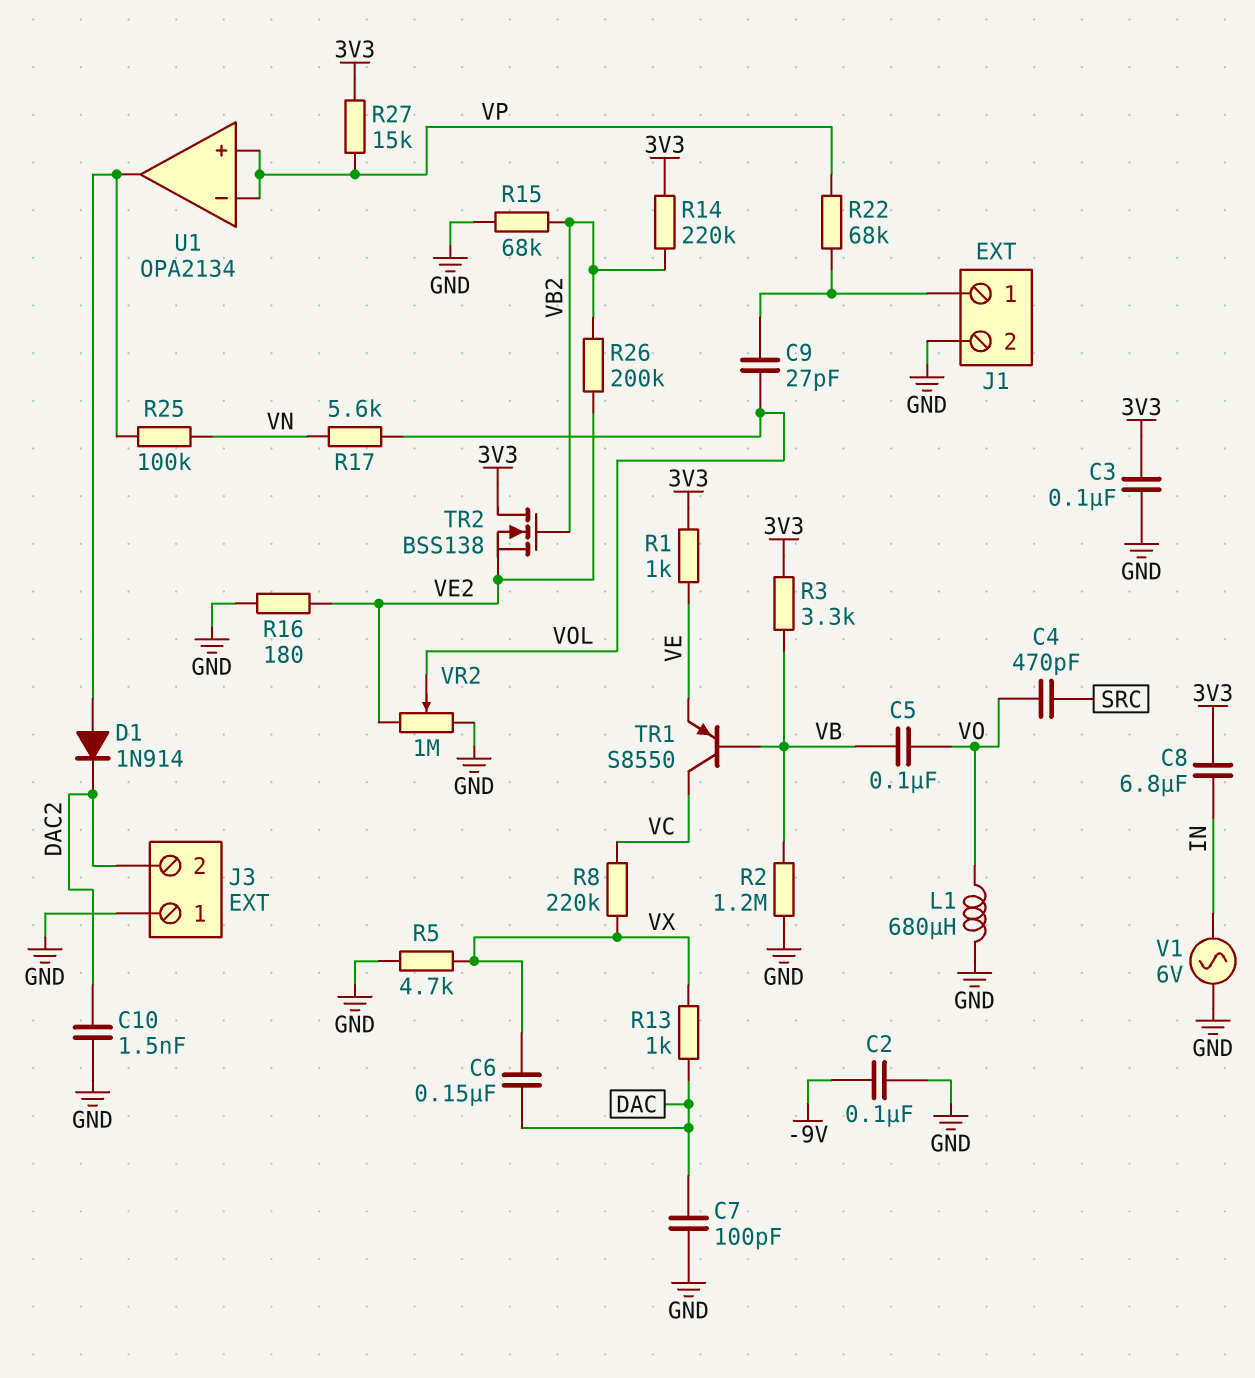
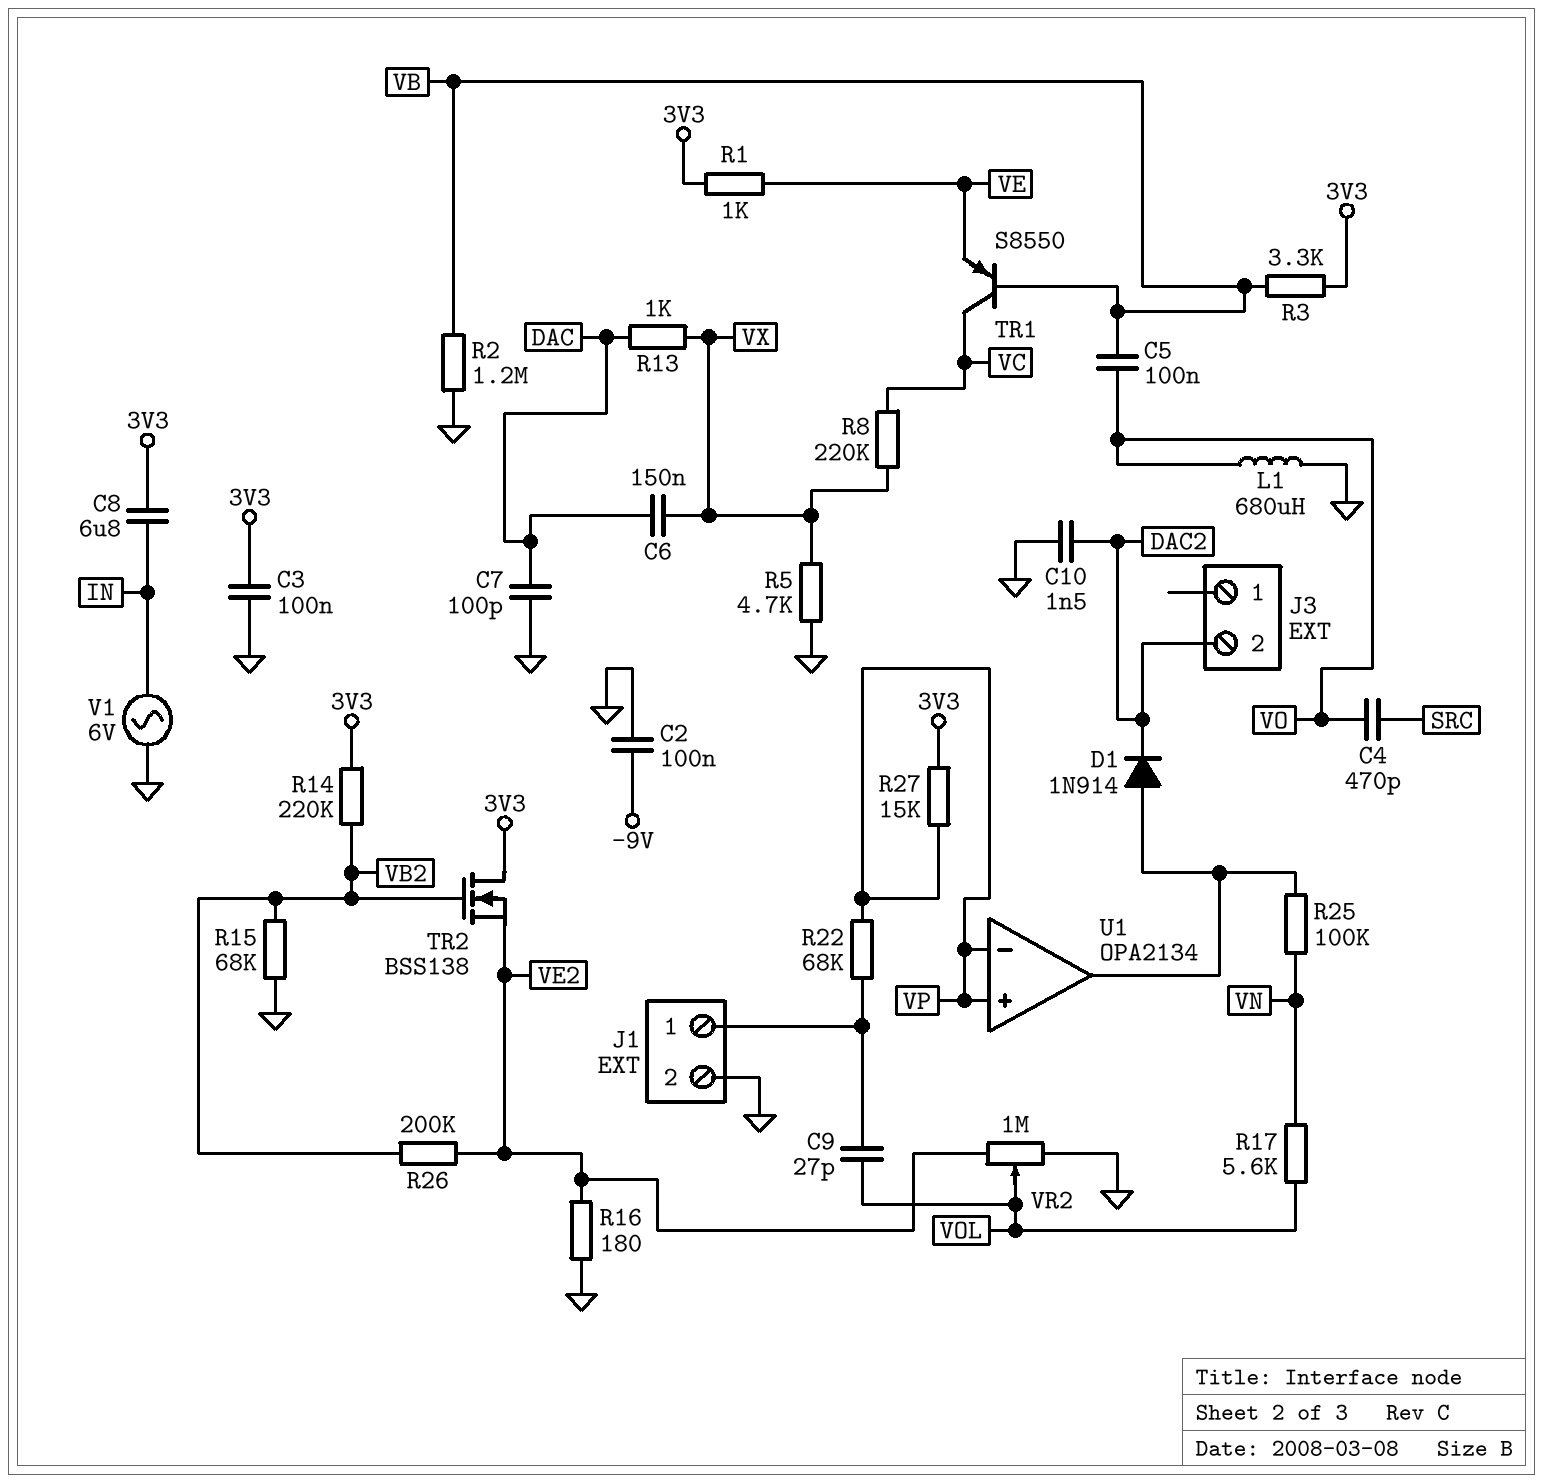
J3 pin 1: GND -> none

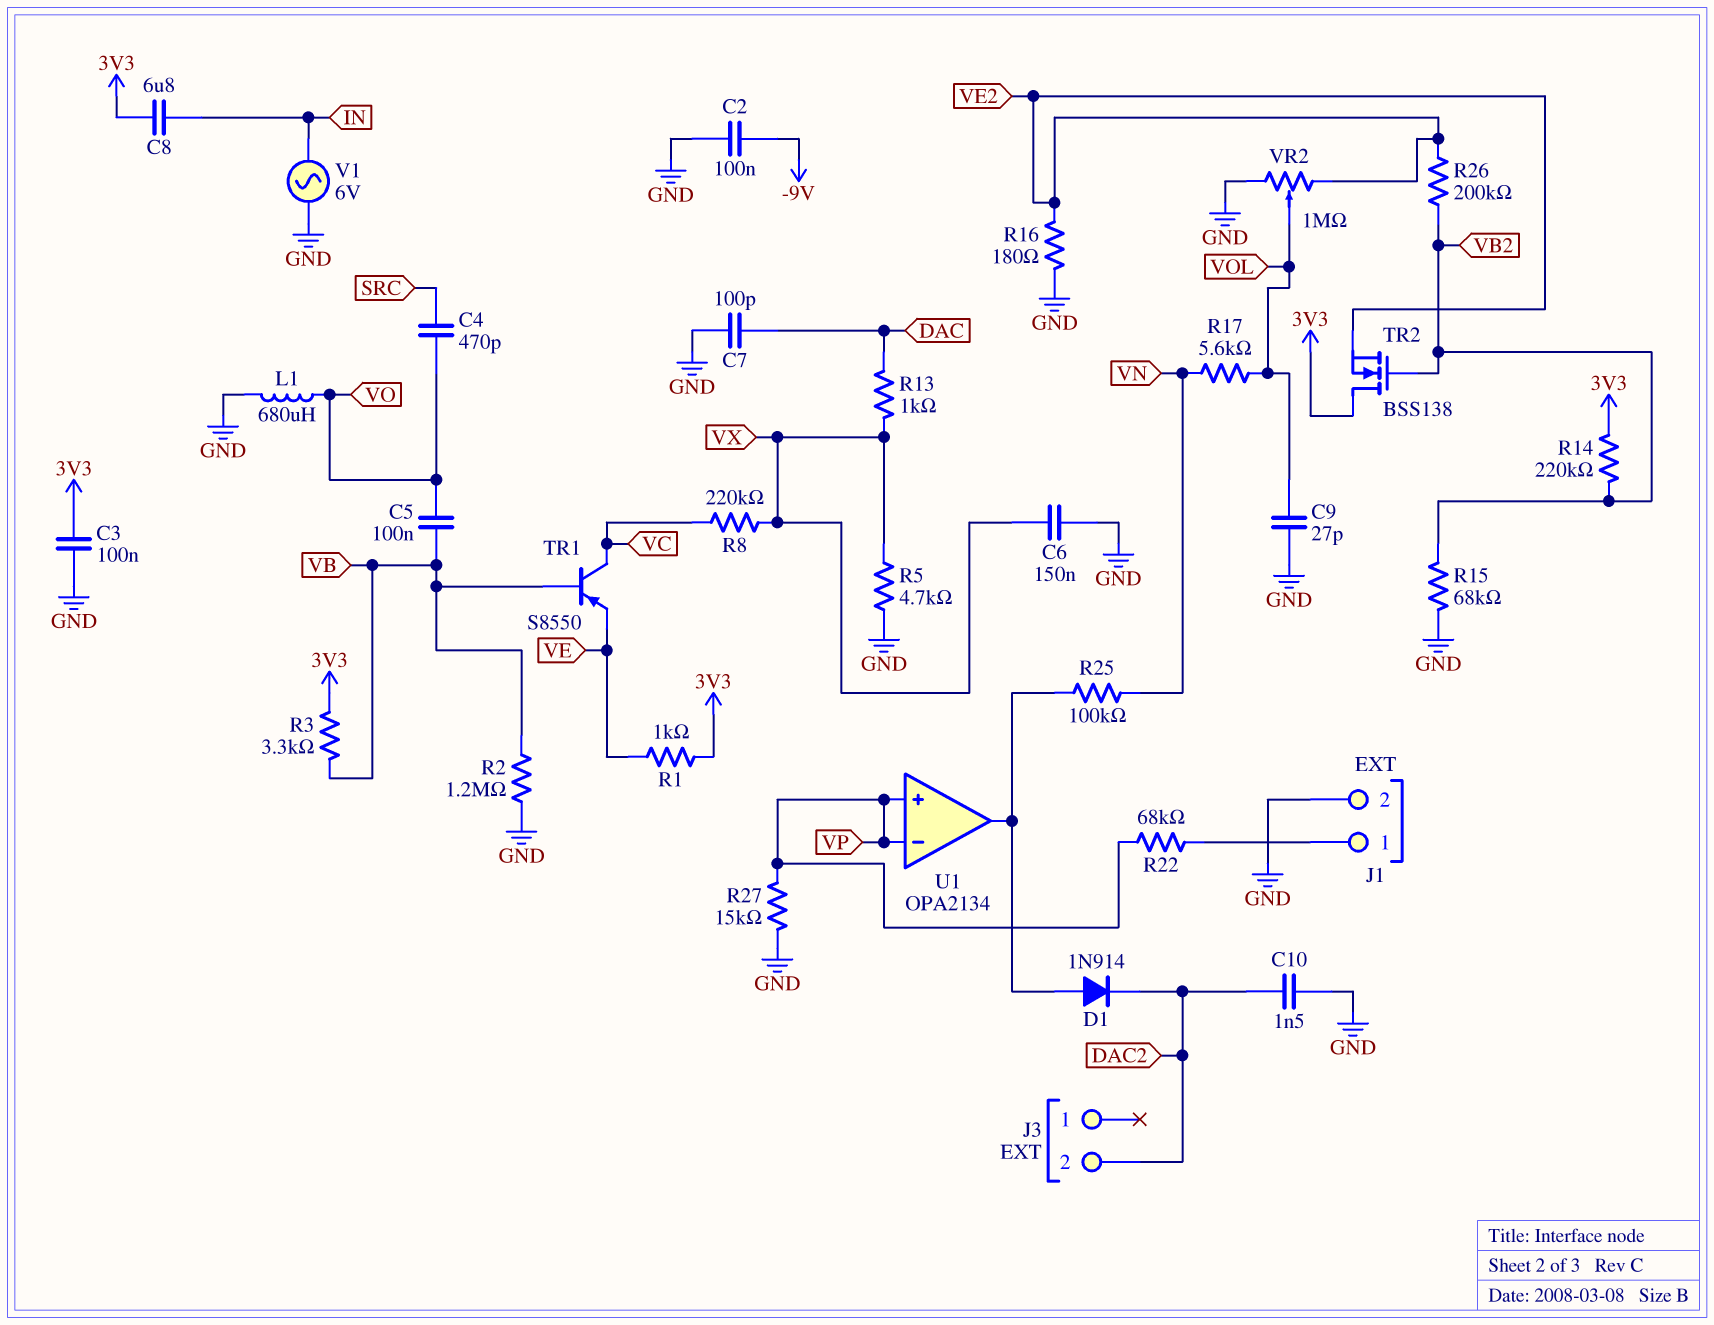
C6: 150nF (DAC, VX) -> 150nF (GND, VX)
C9: 27pF (J1/1, VOL) -> 27pF (GND, VOL)
R27: 15k (3V3, VP) -> 15k (GND, VP)

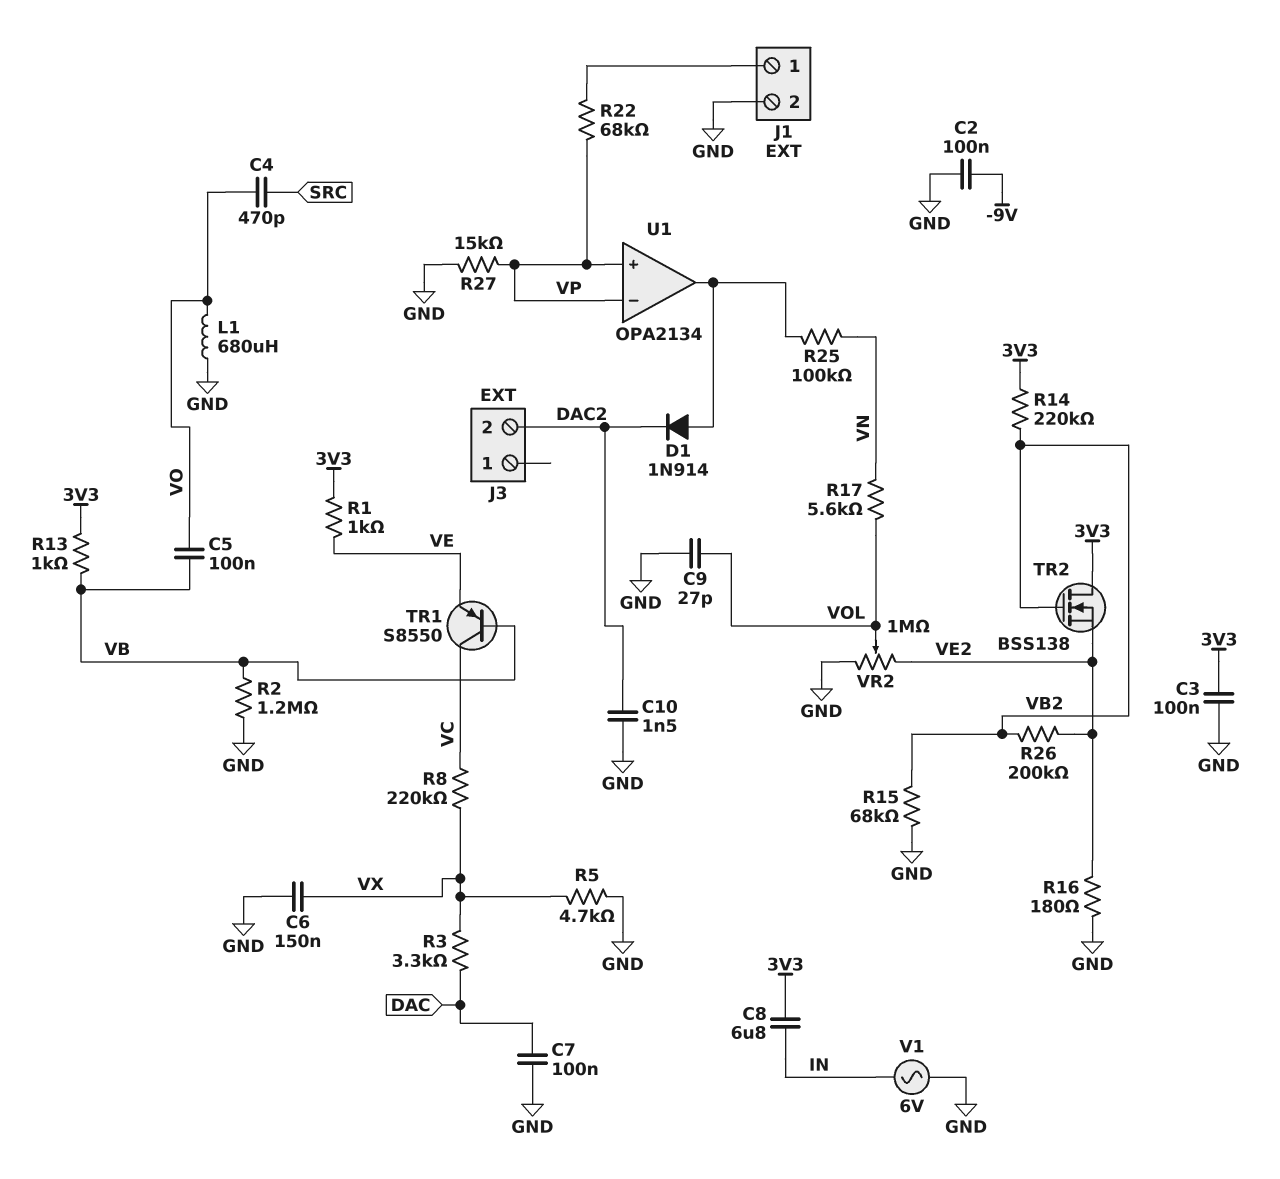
C7: 100pF (DAC, GND) -> 100nF (DAC, GND)
R3: 3.3k (3V3, VB) -> 3.3k (DAC, VX)
R13: 1k (DAC, VX) -> 1k (3V3, VB)

